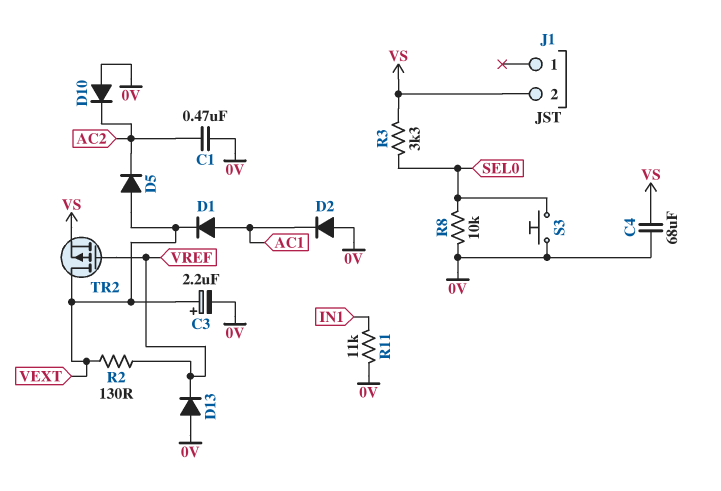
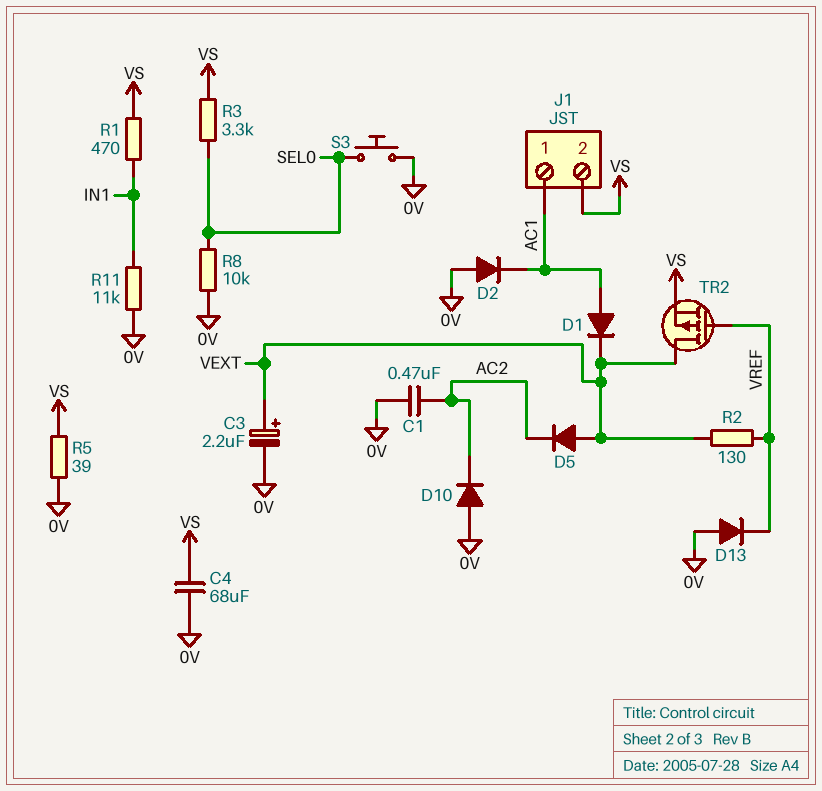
J1 pin 1: none -> AC1
R1: none -> 470 (IN1, VS)
R5: none -> 39 (0V, VS)

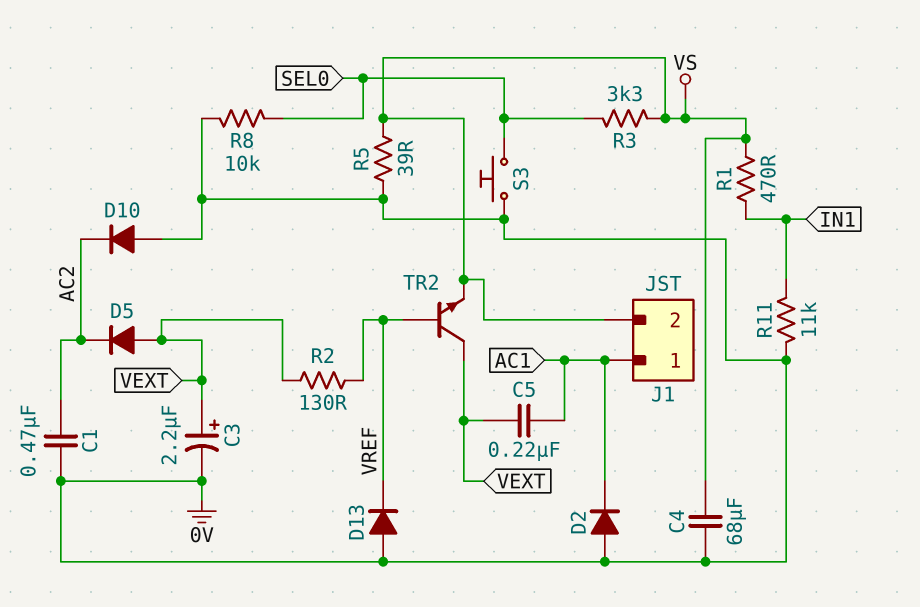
C5: none -> 220nF (AC1, VEXT)
D1: diode (A AC1, K VEXT) -> none
TR2: PMOS (G VREF, D VEXT, S VS) -> NPN (B VREF, C VEXT, E VS)

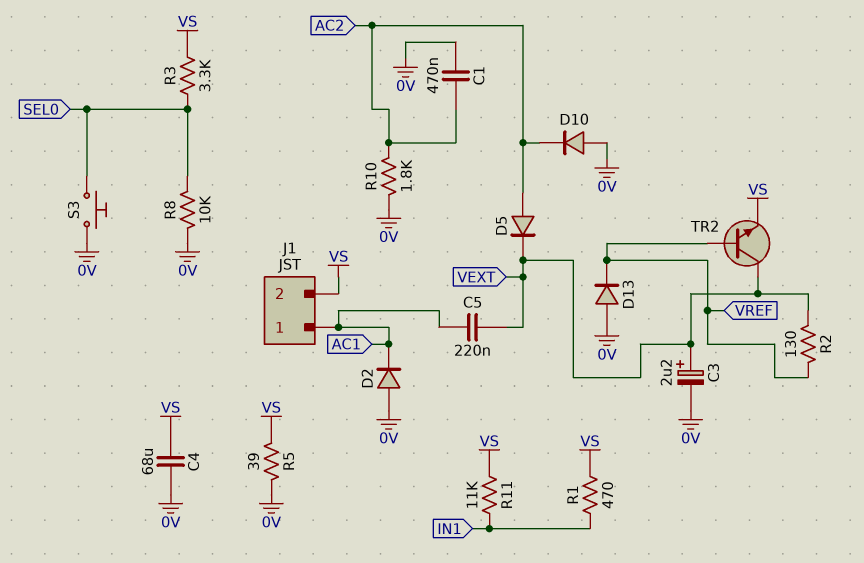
D5: diode (A VEXT, K AC2) -> diode (A AC2, K VEXT)
R10: none -> 1.8k (0V, AC2)
R11: 11k (0V, IN1) -> 11k (IN1, VS)

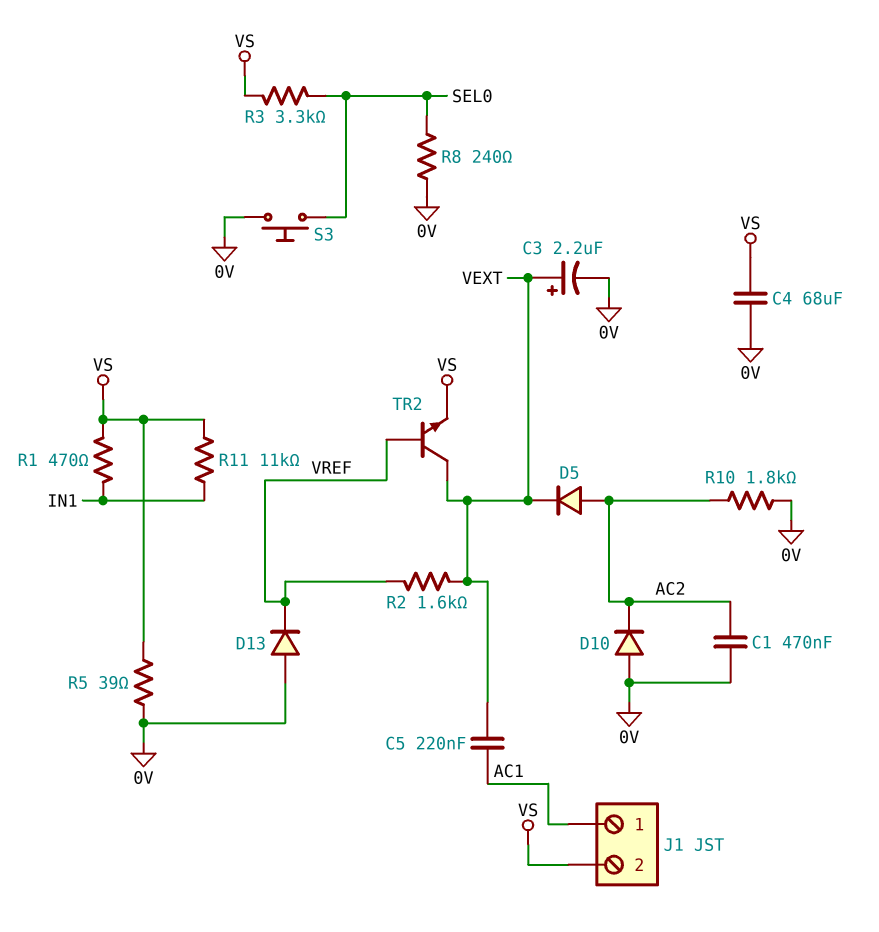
D2: diode (A 0V, K AC1) -> none
R2: 130 (VEXT, VREF) -> 1.6k (VEXT, VREF)
R8: 10k (0V, SEL0) -> 240 (0V, SEL0)

